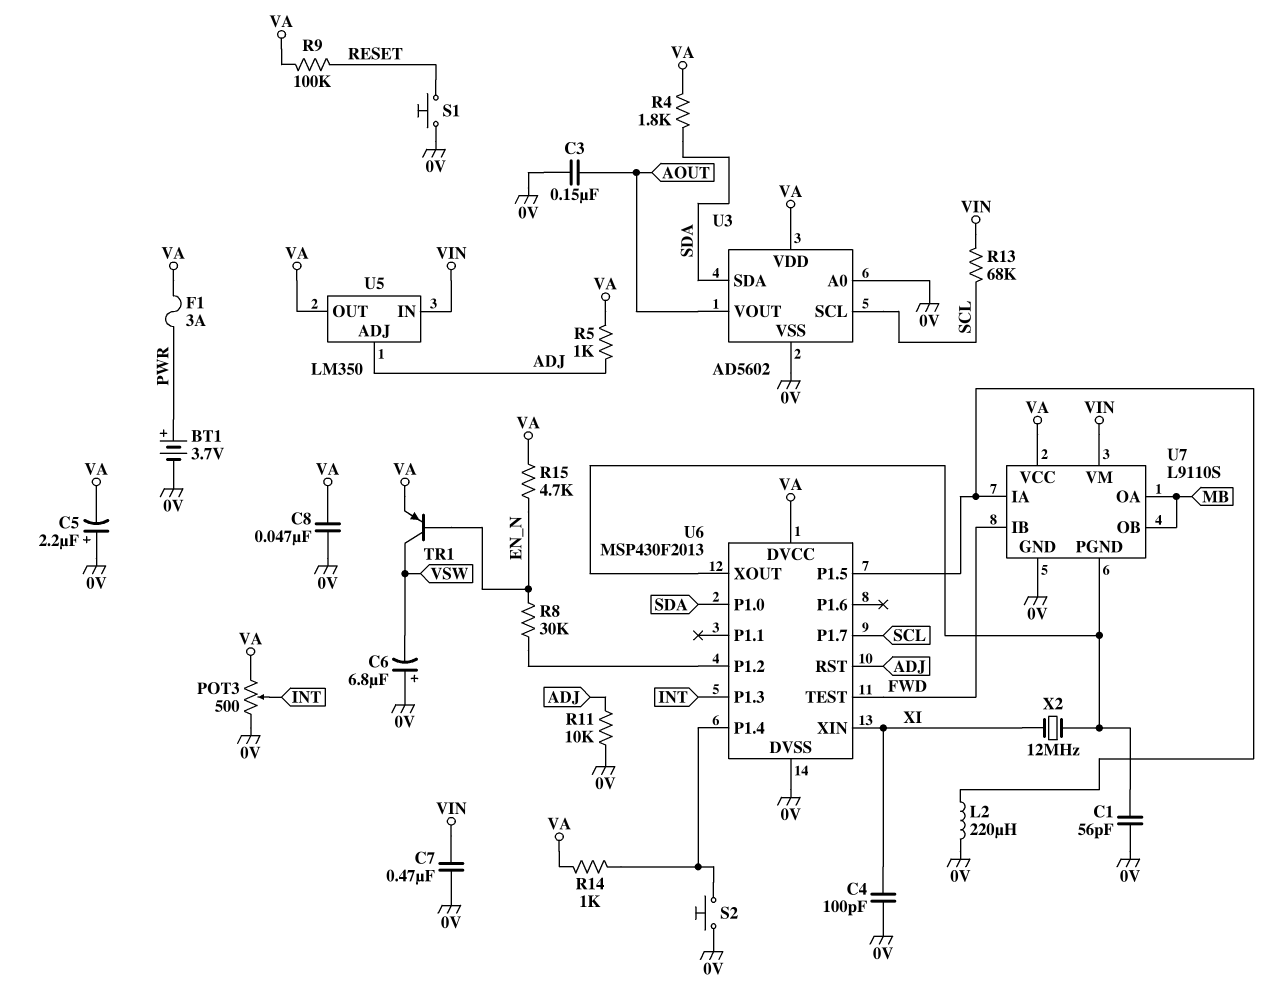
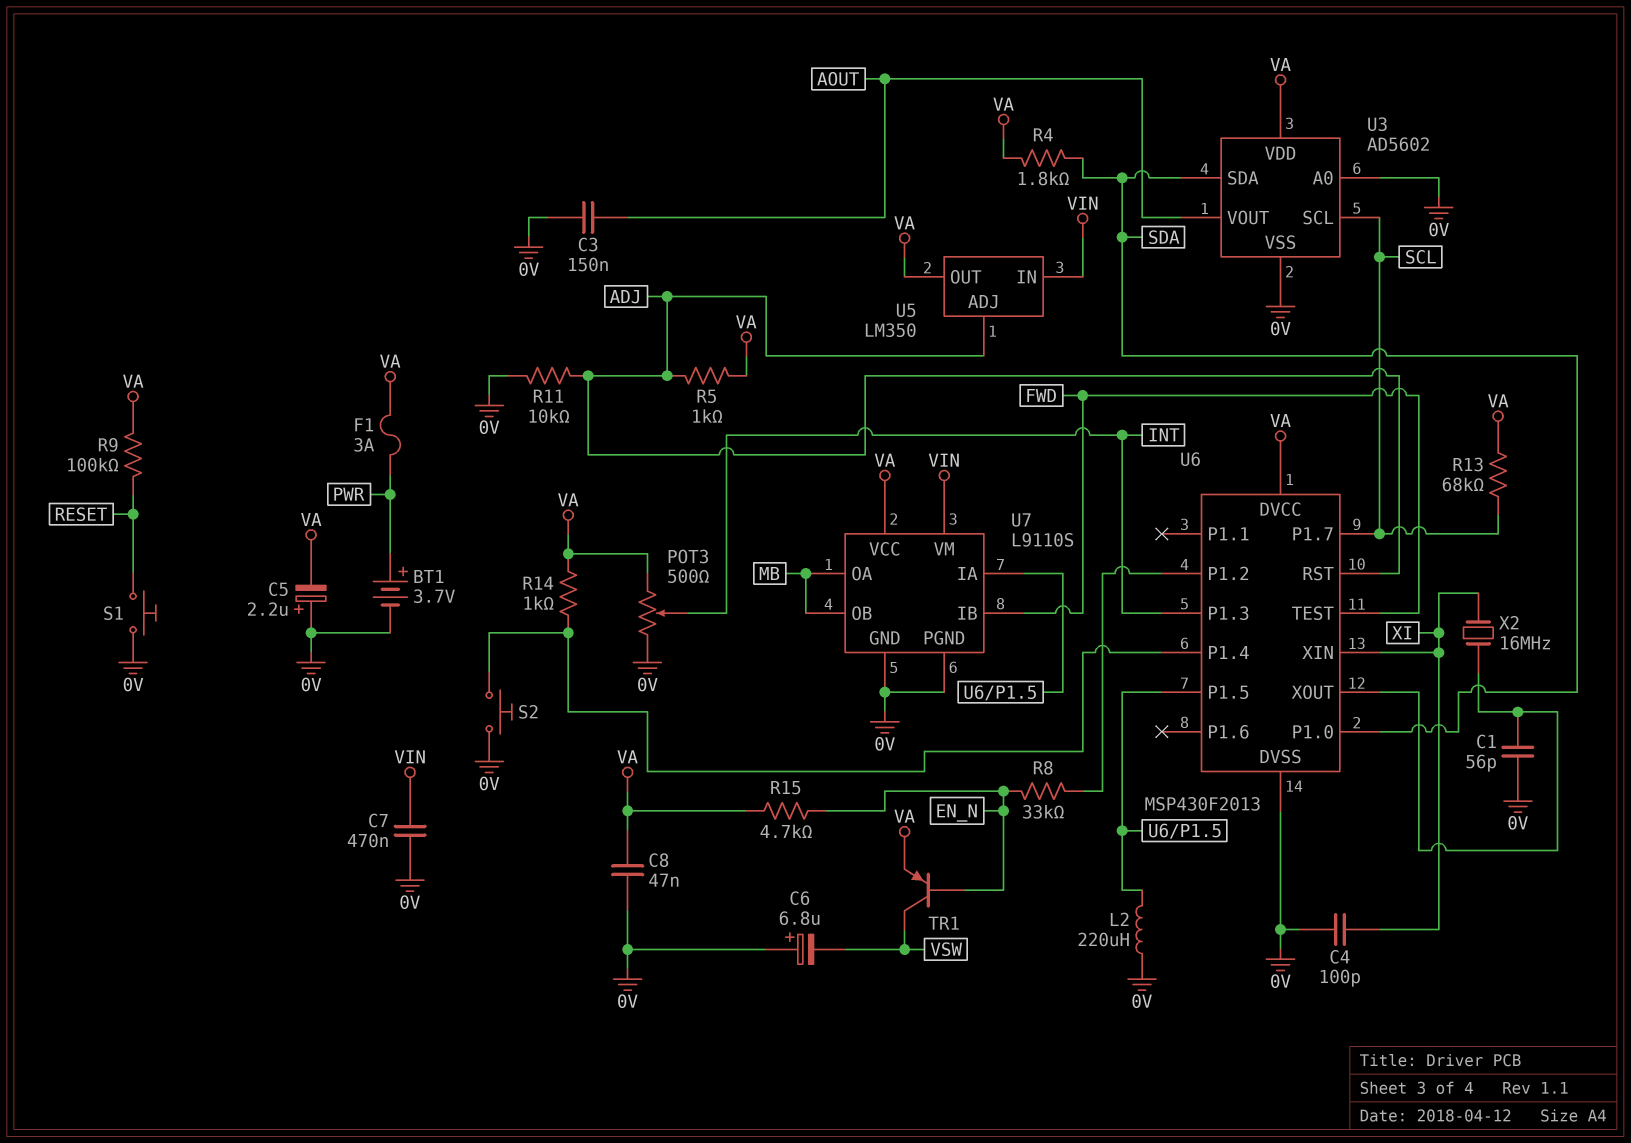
R8: 30k (EN_N, U6/P1.2) -> 33k (EN_N, U6/P1.2)
R13: 68k (SCL, VIN) -> 68k (SCL, VA)
U7 pin PGND: U6/XOUT -> 0V
X2: 12MHz (U6/XOUT, XI) -> 16MHz (U6/XOUT, XI)

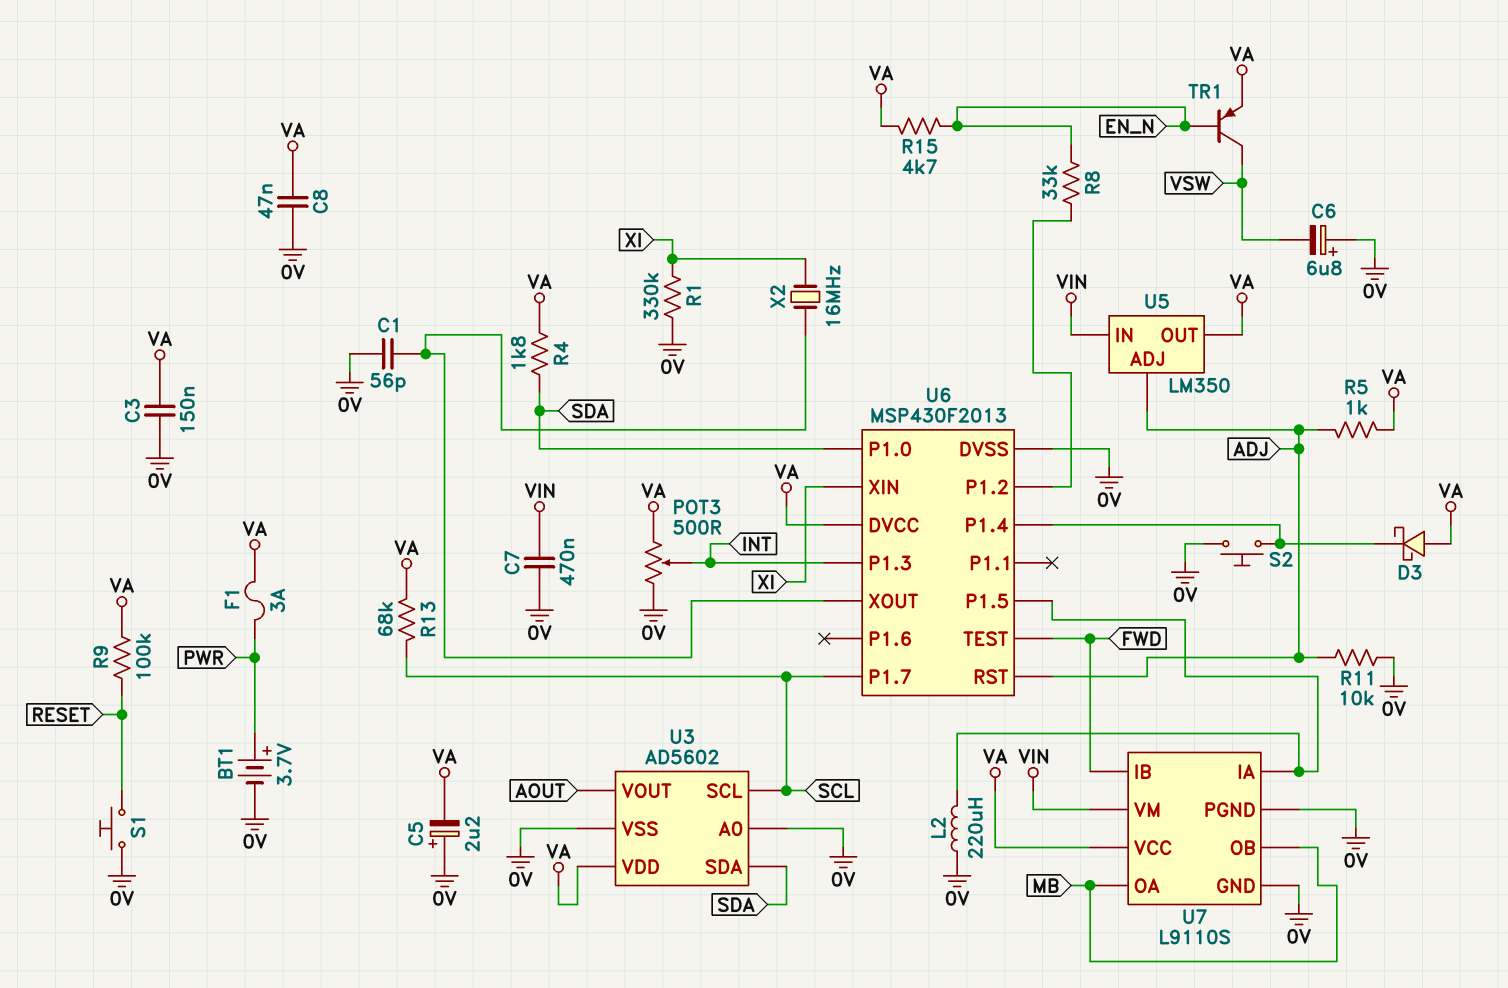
C3: 150nF (0V, AOUT) -> 150nF (0V, VA)
C4: 100pF (0V, XI) -> none
D3: none -> schottky (A VA, K U6/P1.4)
R1: none -> 330k (0V, XI)
R14: 1k (U6/P1.4, VA) -> none

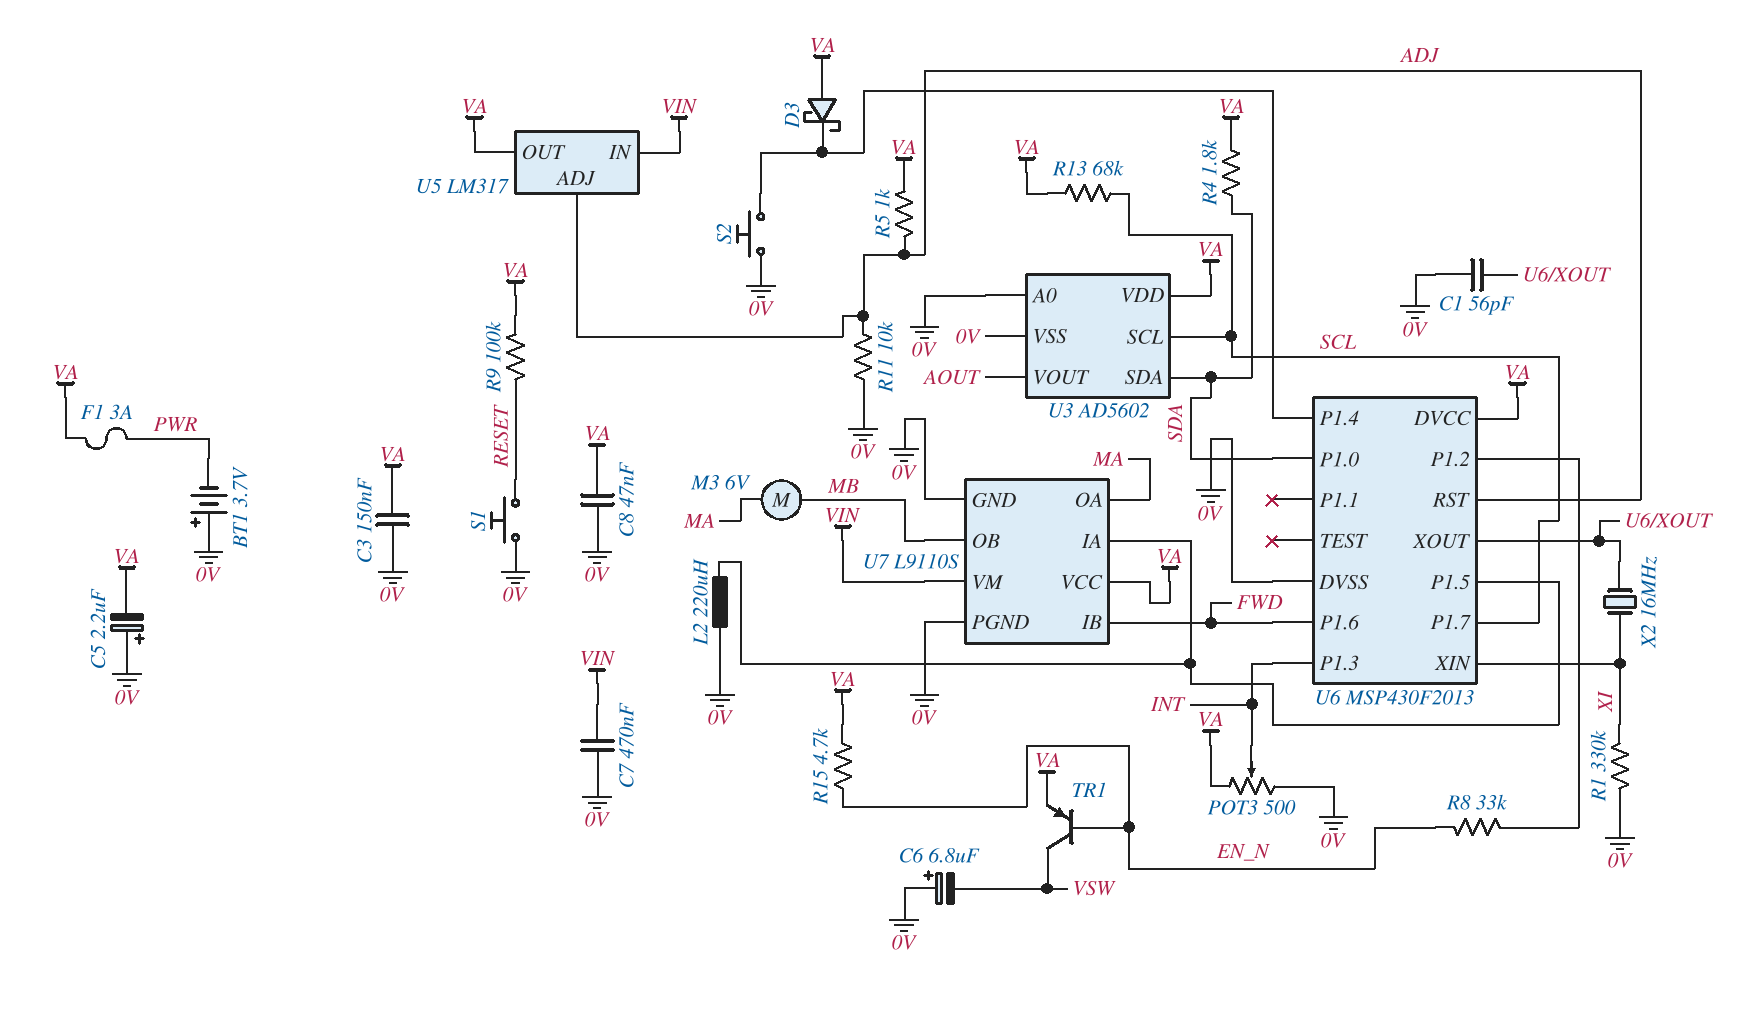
BT1: 3.7V (plus PWR, minus 0V) -> 3.7V (plus 0V, minus PWR)
M3: none -> motor 6V (MA, MB)
U5: LM350 -> LM317
U6 pin P1.6: none -> FWD
U6 pin TEST: FWD -> none
U7 pin OA: MB -> MA

